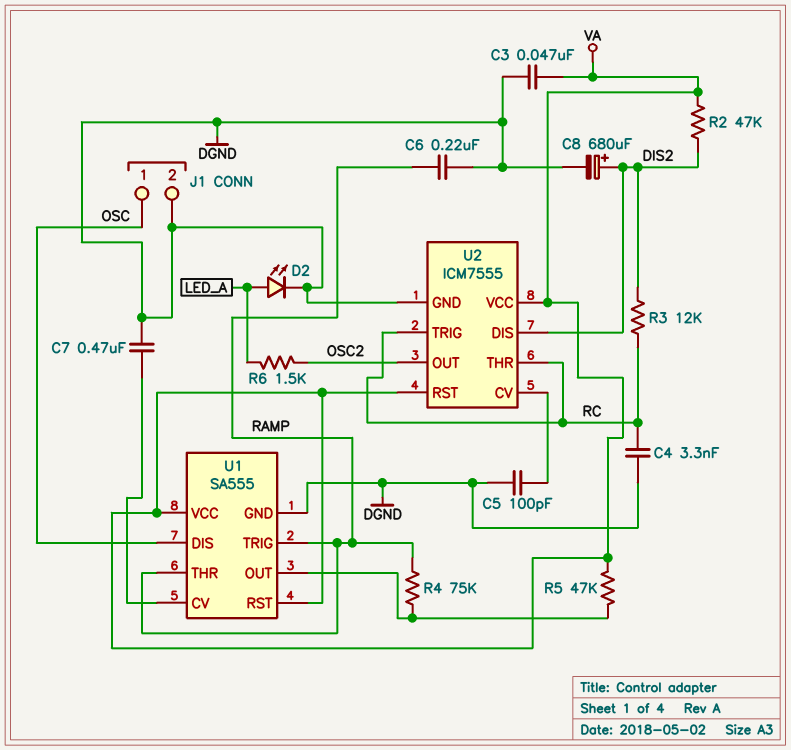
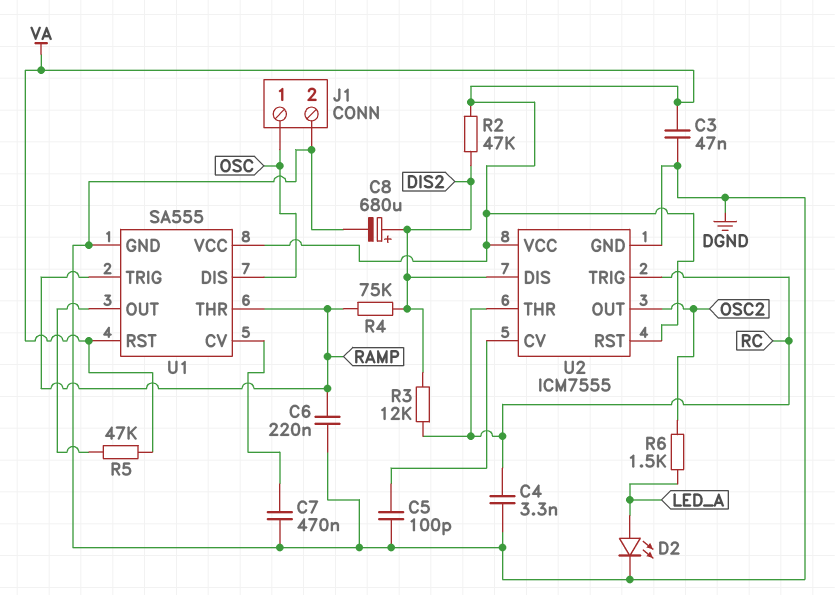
R4: 75k (RAMP, U1/OUT) -> 75k (DIS2, RAMP)

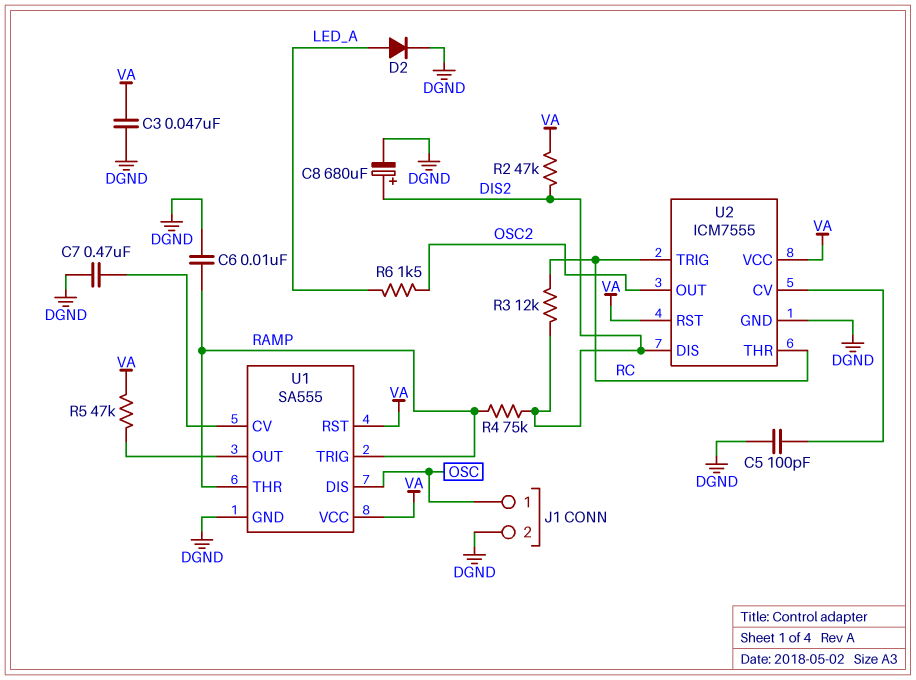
C4: 3.3nF (DGND, RC) -> none
C6: 220nF (DGND, RAMP) -> 10nF (DGND, RAMP)
D2: LED (A LED_A, K DGND) -> diode (A LED_A, K DGND)

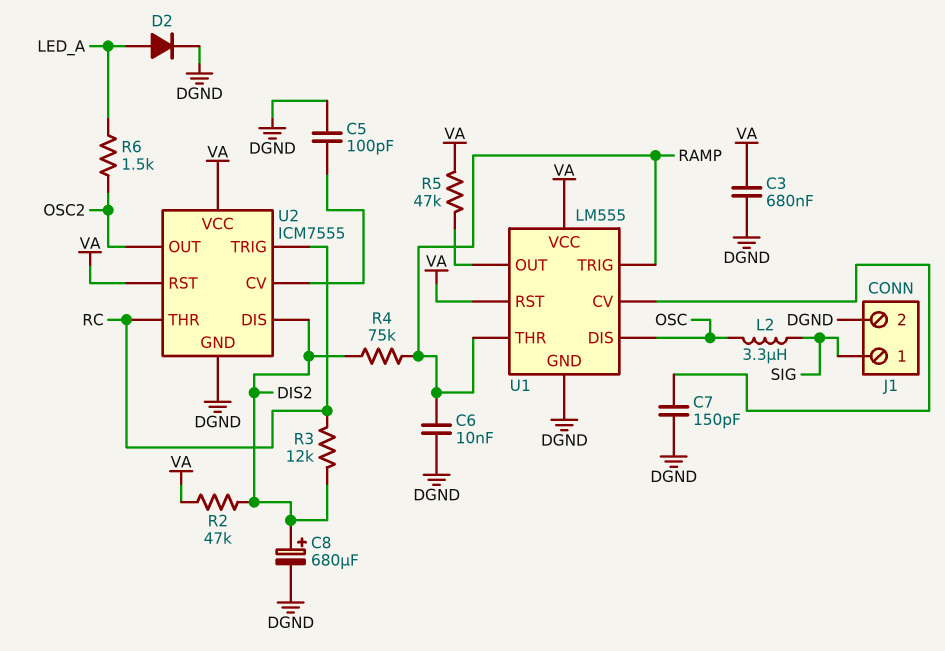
C3: 47nF (DGND, VA) -> 680nF (DGND, VA)
C7: 470nF (DGND, U1/CV) -> 150pF (DGND, U1/CV)
J1 pin 1: OSC -> SIG
L2: none -> 3.3uH (OSC, SIG)
U1: SA555 -> LM555

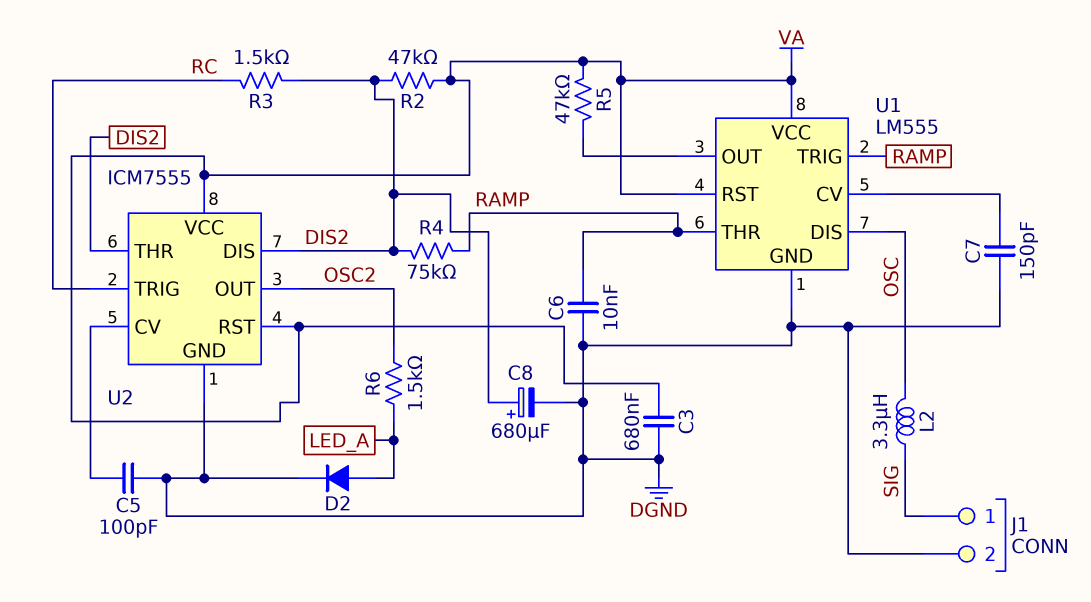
R3: 12k (DIS2, RC) -> 1.5k (DIS2, RC)
U2 pin THR: RC -> DIS2

